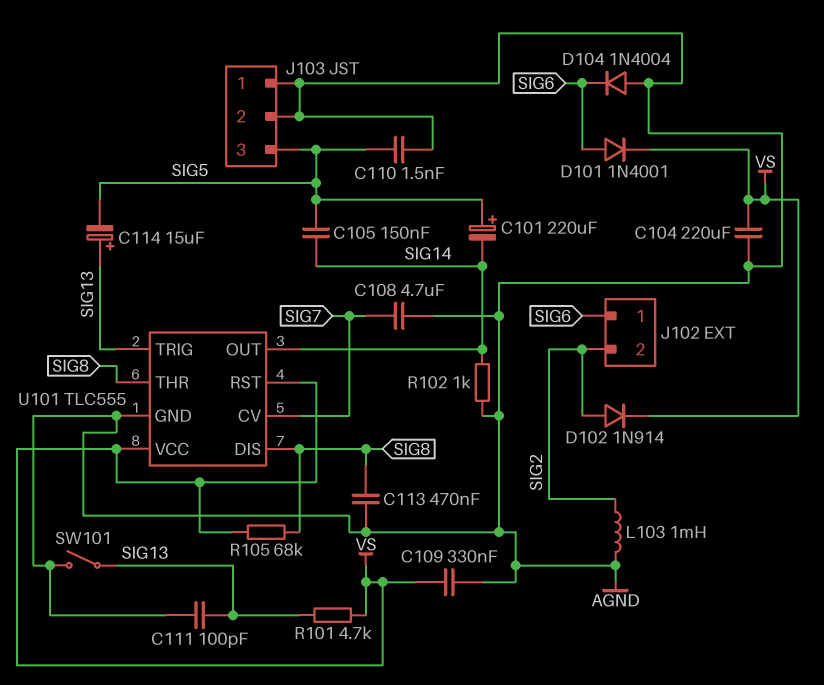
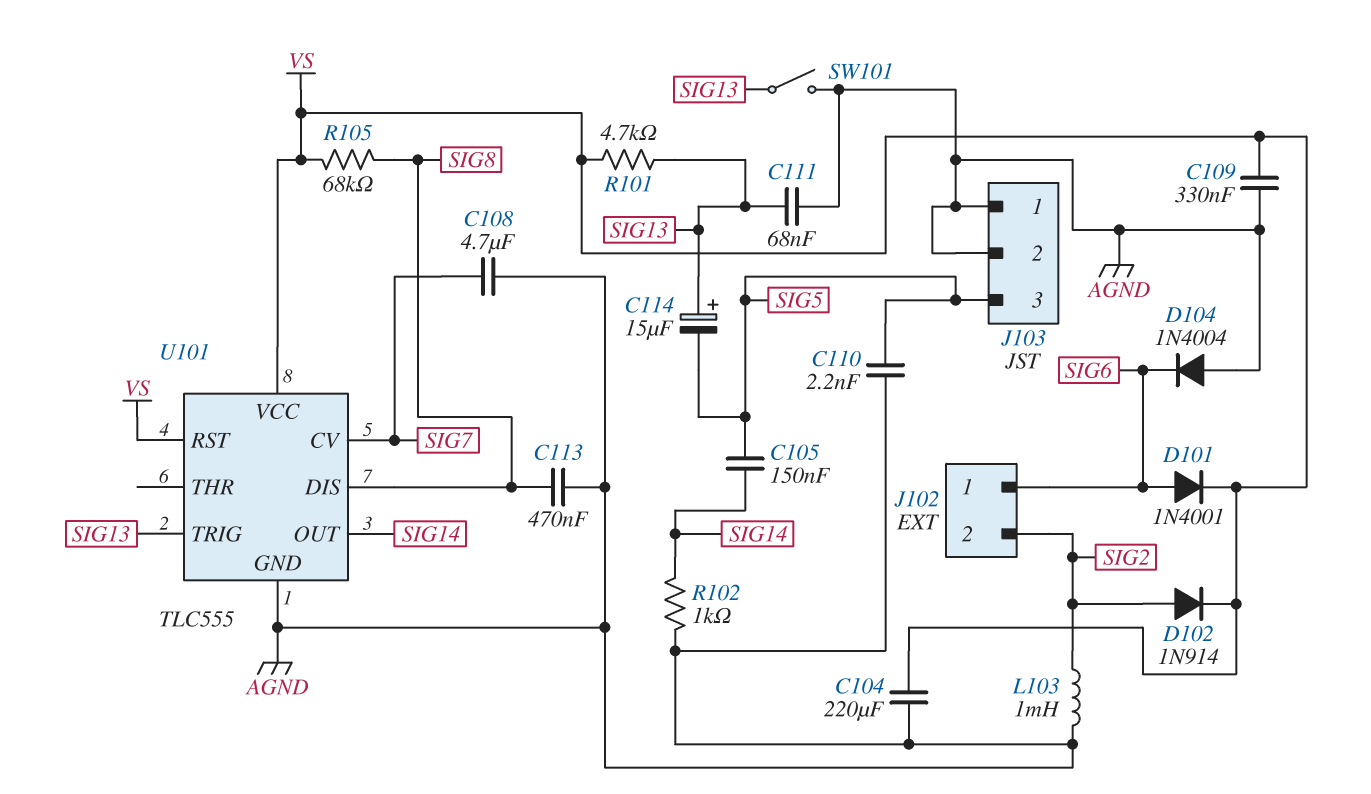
C101: 220uF (plus SIG5, minus SIG14) -> none
C110: 1.5nF (AGND, SIG5) -> 2.2nF (AGND, SIG5)
C111: 100pF (AGND, SIG13) -> 68nF (AGND, SIG13)
U101 pin THR: SIG8 -> none

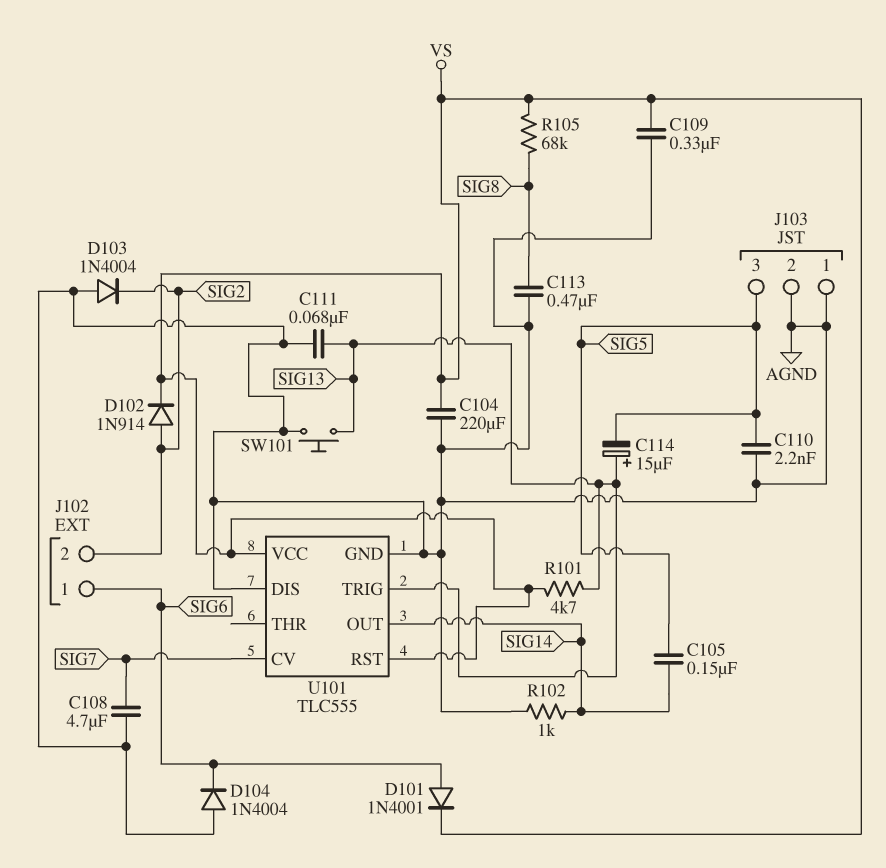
D103: none -> diode 1N4004 (A AGND, K SIG2)
L103: 1mH (AGND, SIG2) -> none
SW101: switch (AGND, SIG13) -> button (AGND, SIG13)
U101 pin DIS: SIG8 -> AGND

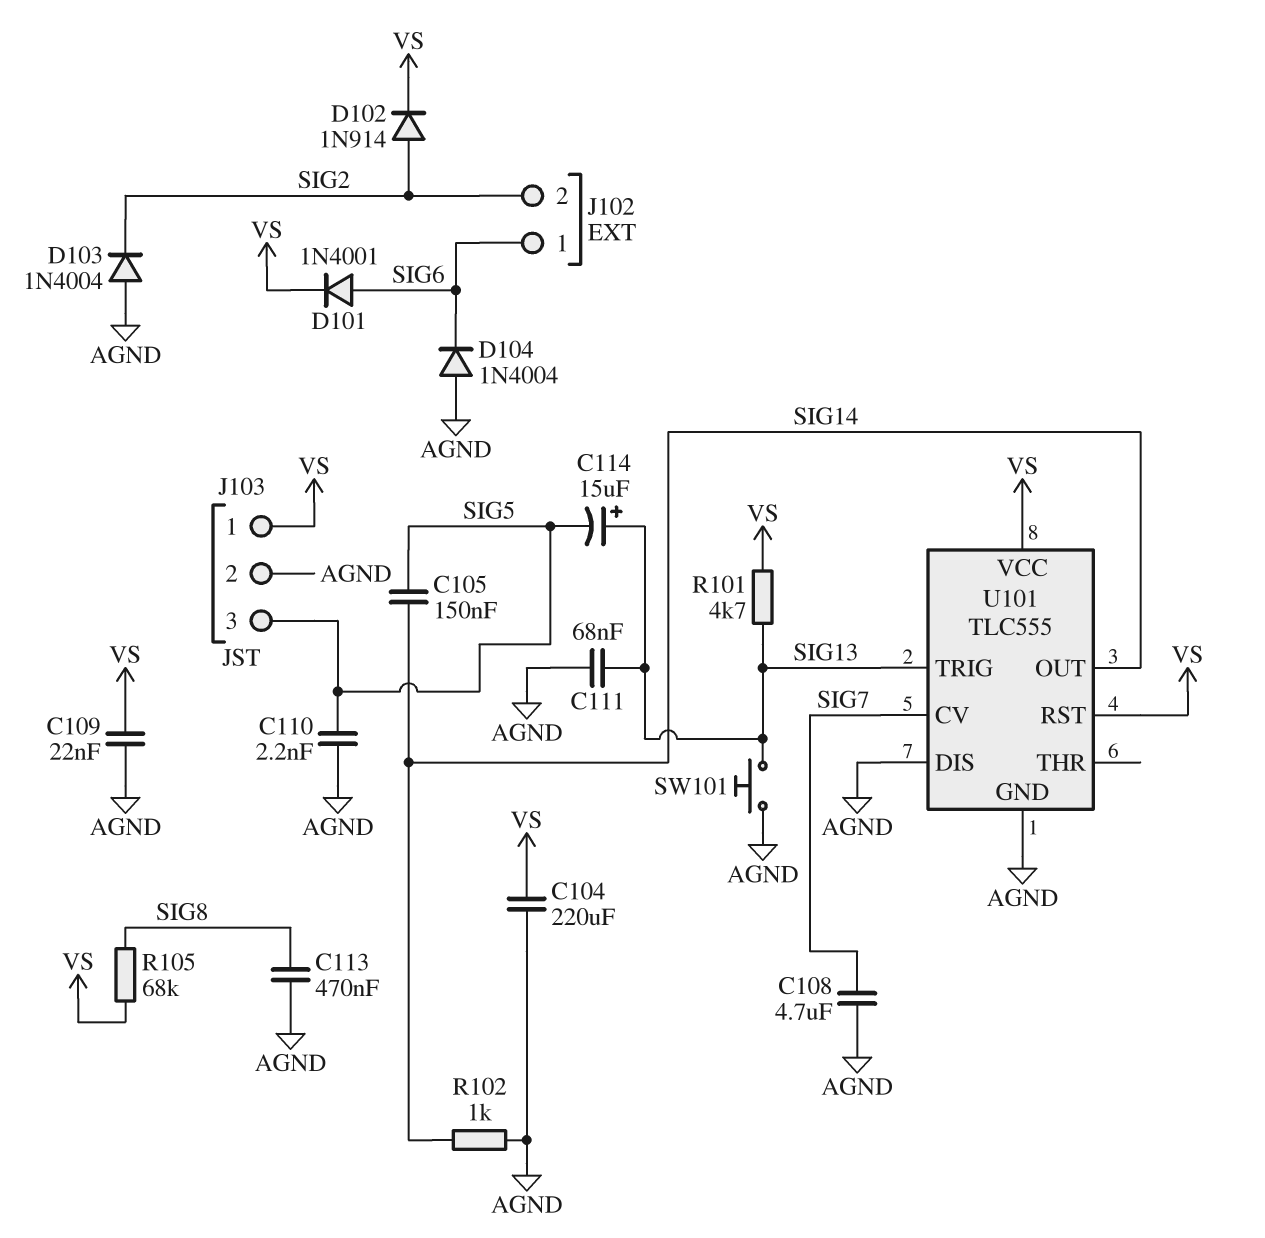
C109: 330nF (AGND, VS) -> 22nF (AGND, VS)
J103 pin 1: AGND -> VS

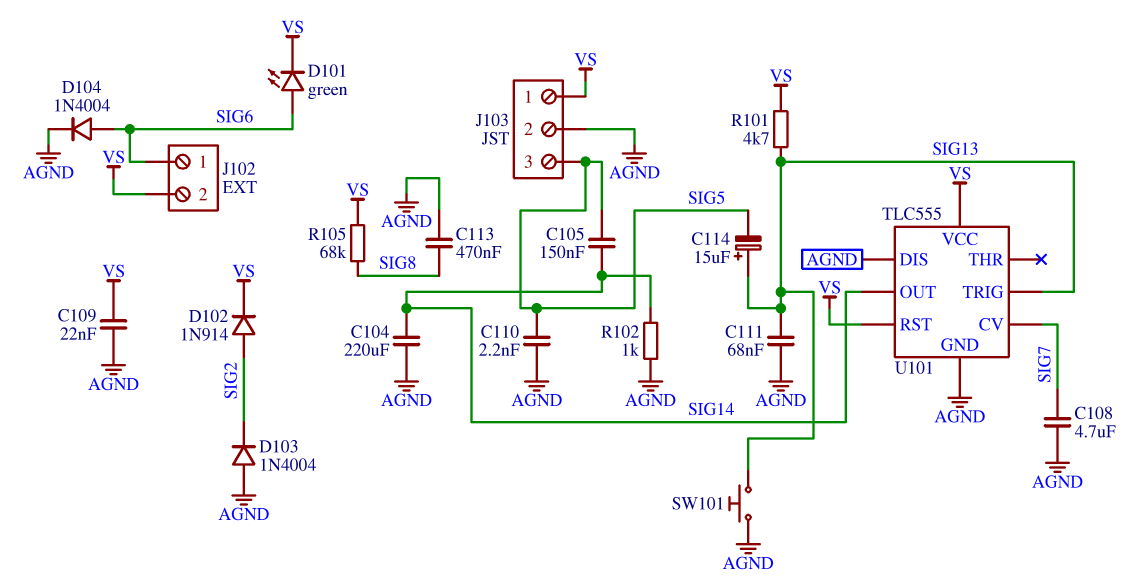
C104: 220uF (AGND, VS) -> 220uF (AGND, SIG14)
D101: diode 1N4001 (A SIG6, K VS) -> LED green (A SIG6, K VS)
D104: diode 1N4004 (A AGND, K SIG6) -> diode 1N4004 (A SIG6, K AGND)
J102 pin 2: SIG2 -> VS

